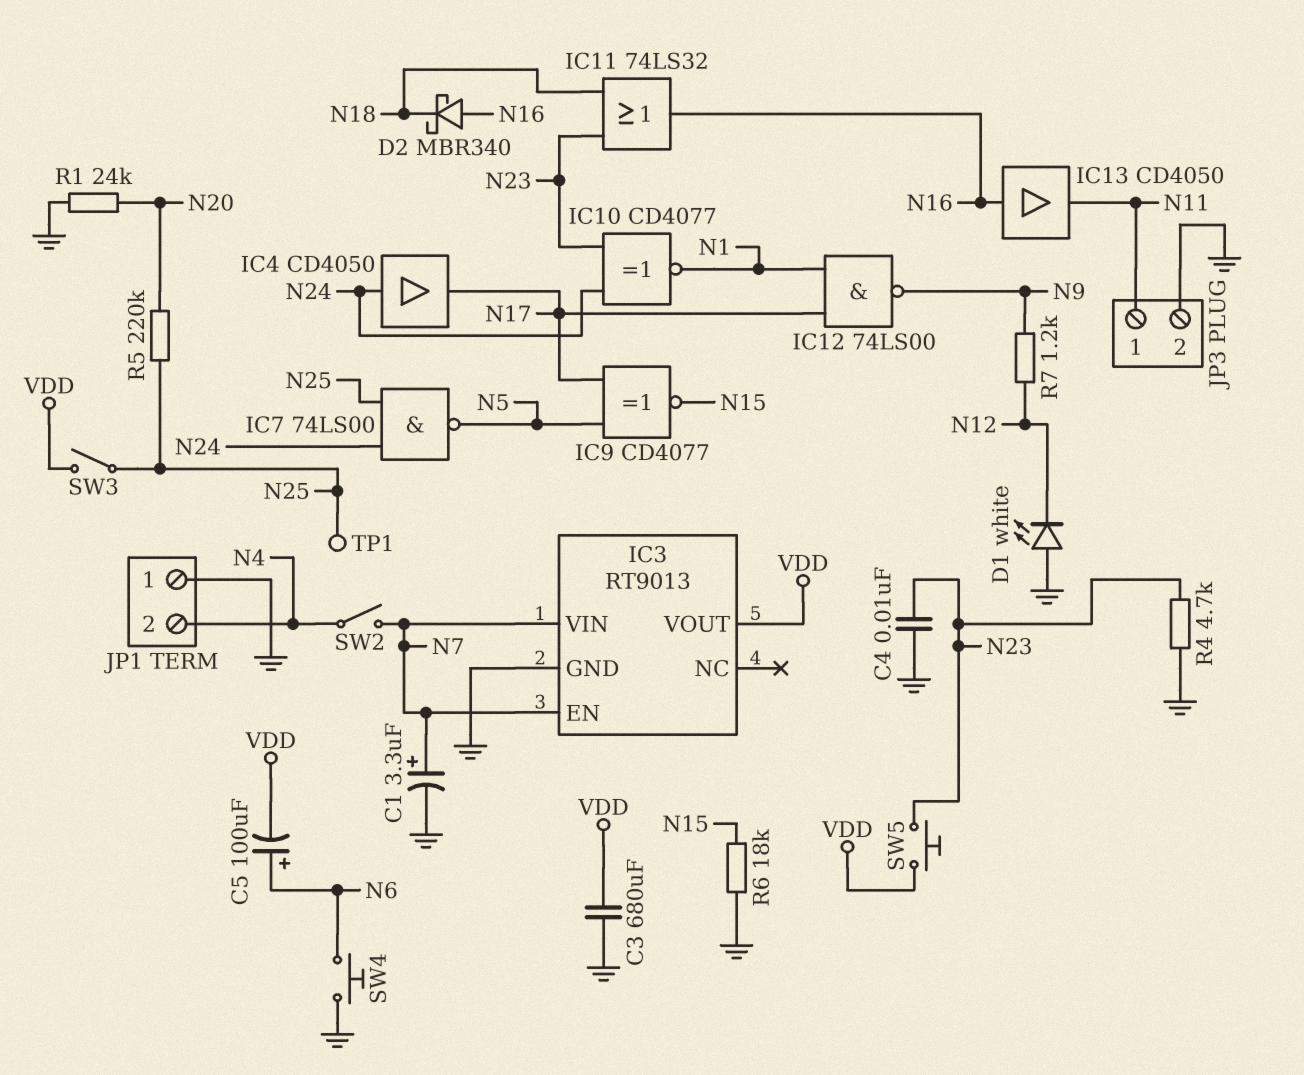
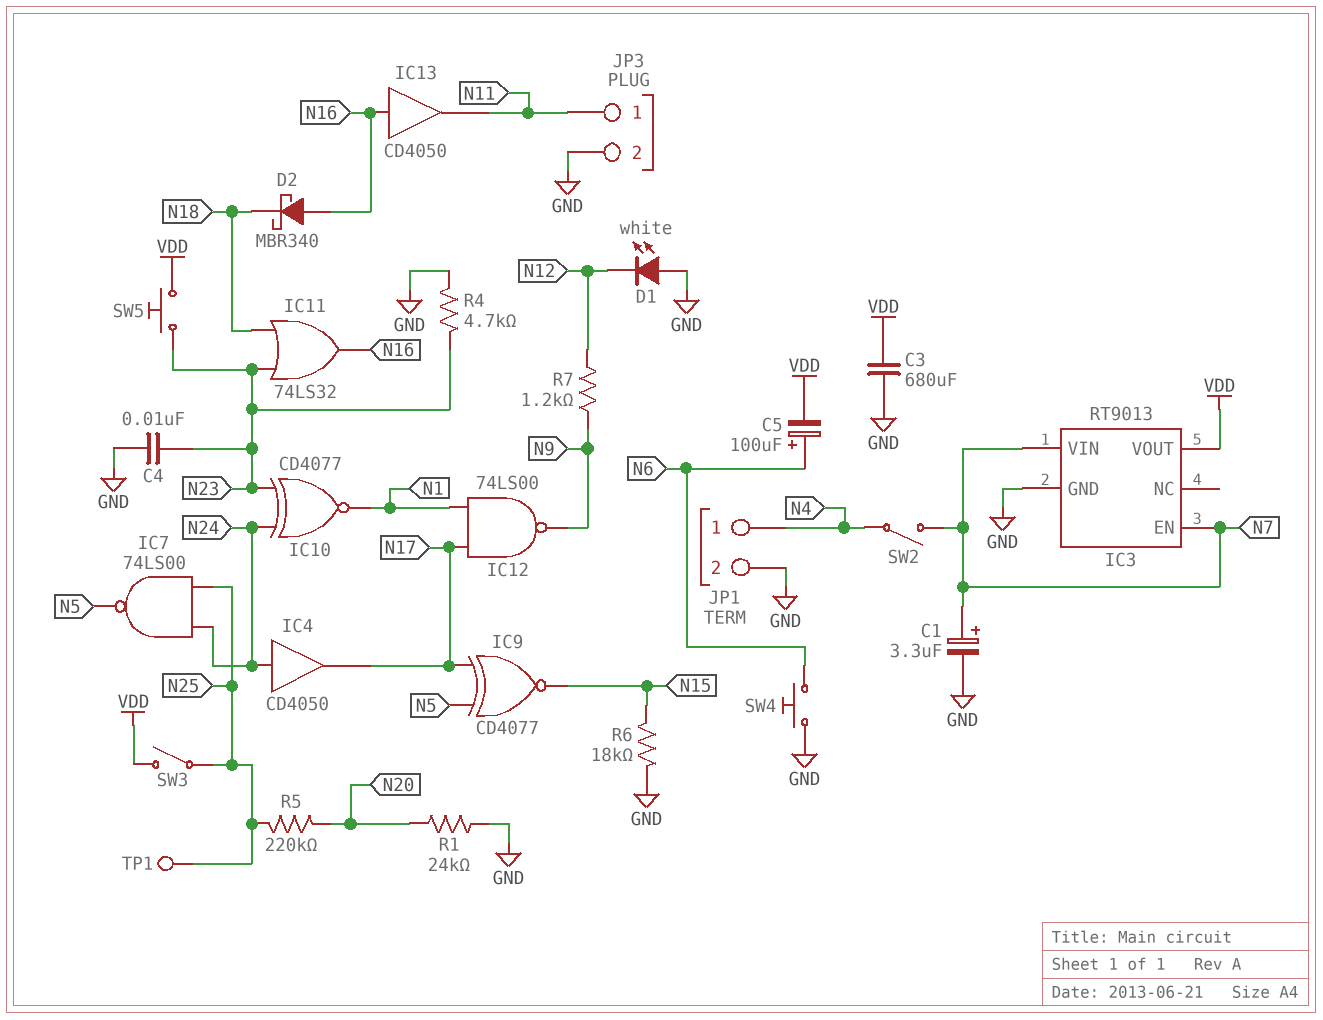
JP1 pin 1: GND -> N4
JP1 pin 2: N4 -> GND

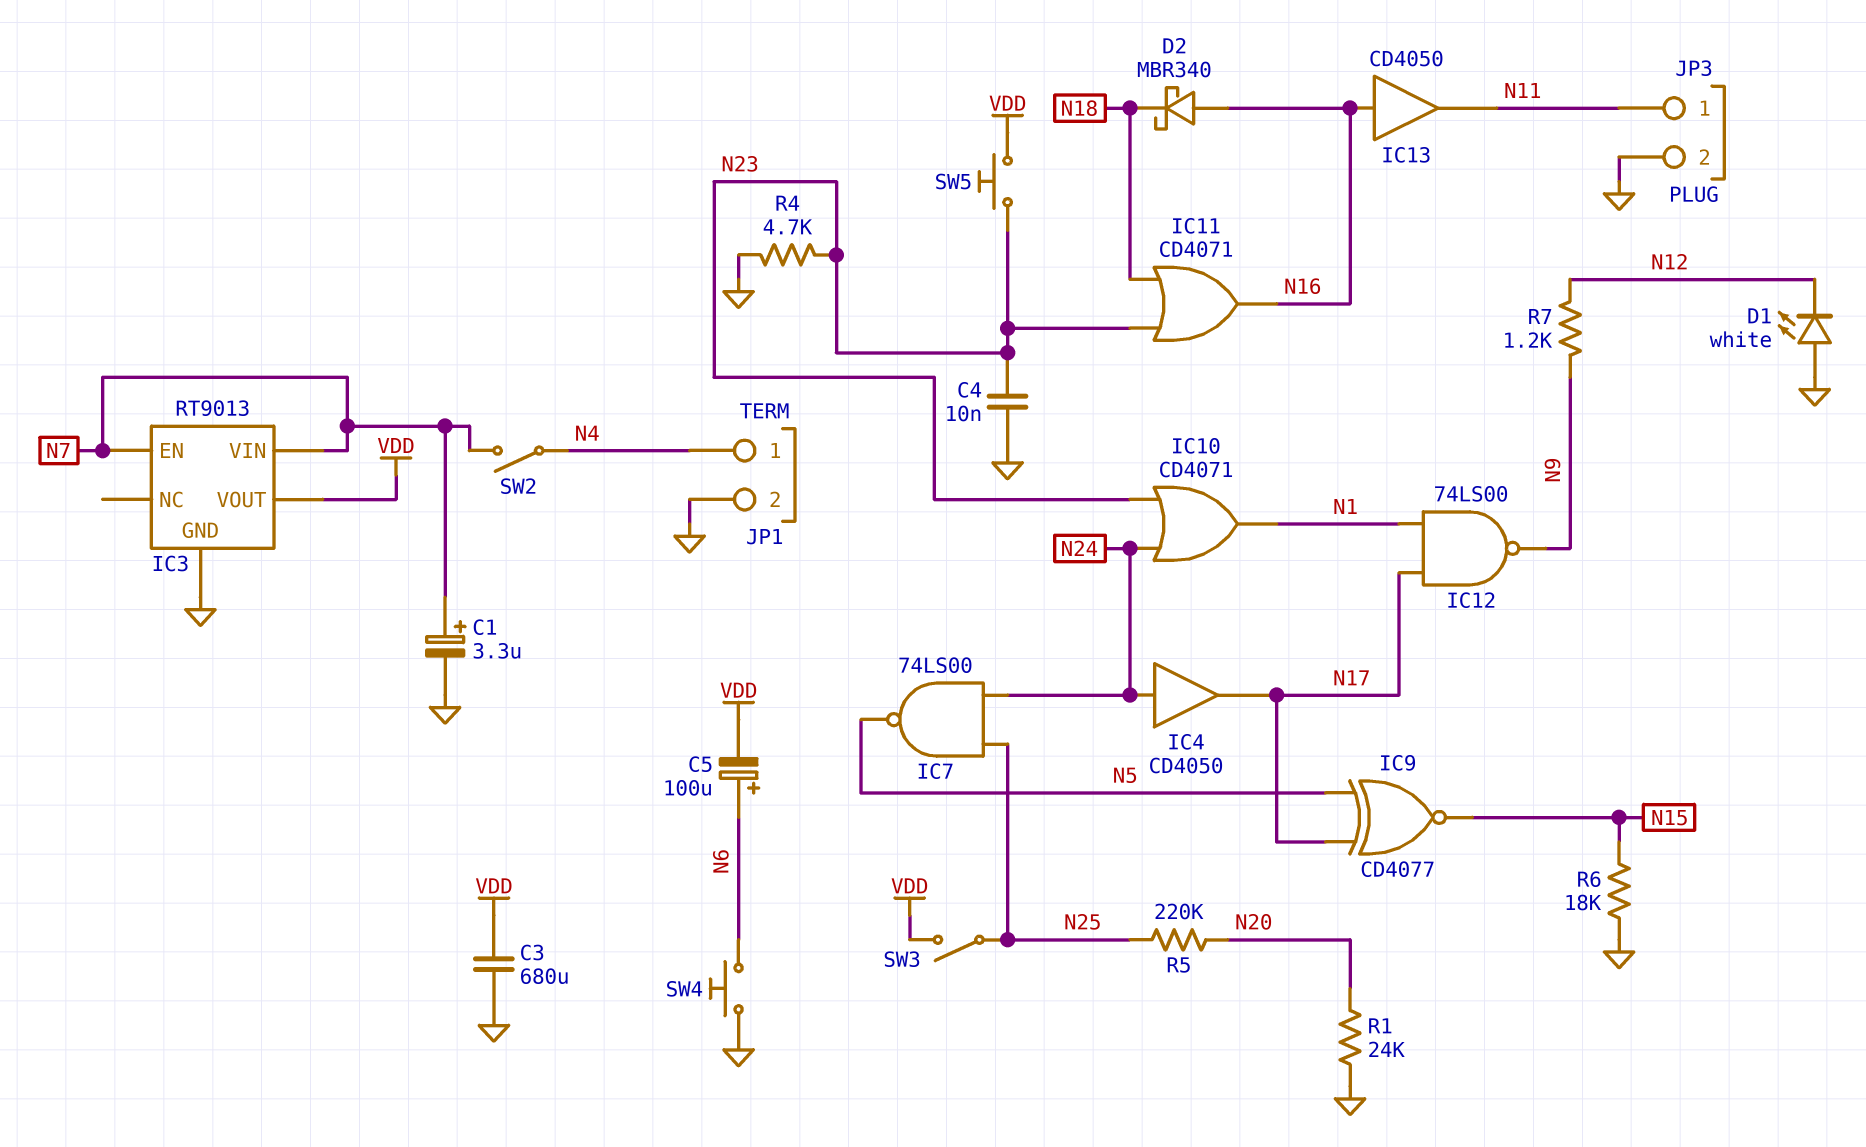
IC10: XNOR CD4077 (in N23, in N24, out N1) -> OR CD4071 (in N23, in N24, out N1)
IC11: OR 74LS32 (in N18, in N23, out N16) -> OR CD4071 (in N18, in N23, out N16)
TP1: test point (N25) -> none

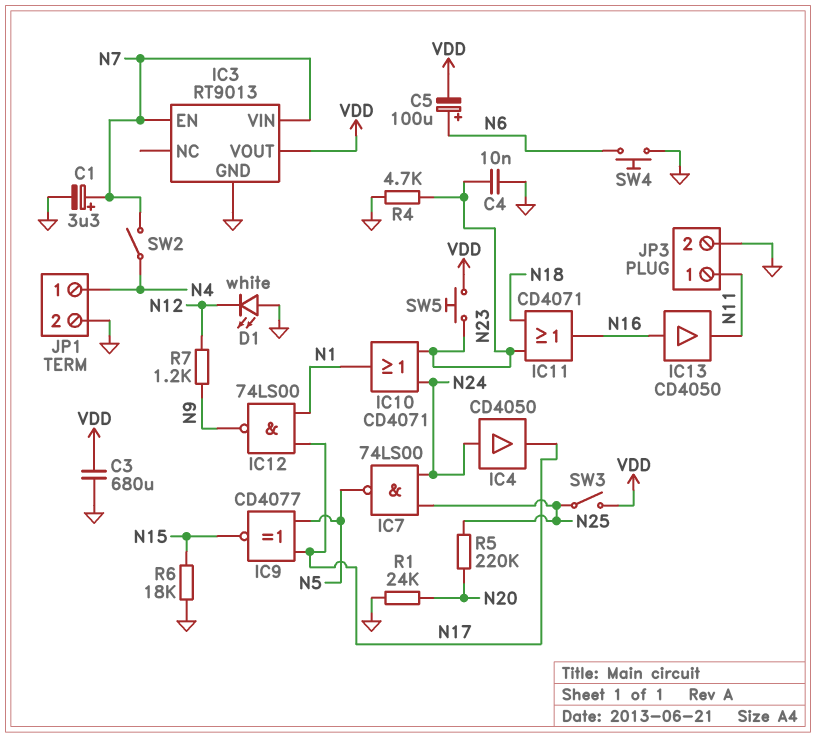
D2: schottky MBR340 (A N16, K N18) -> none

